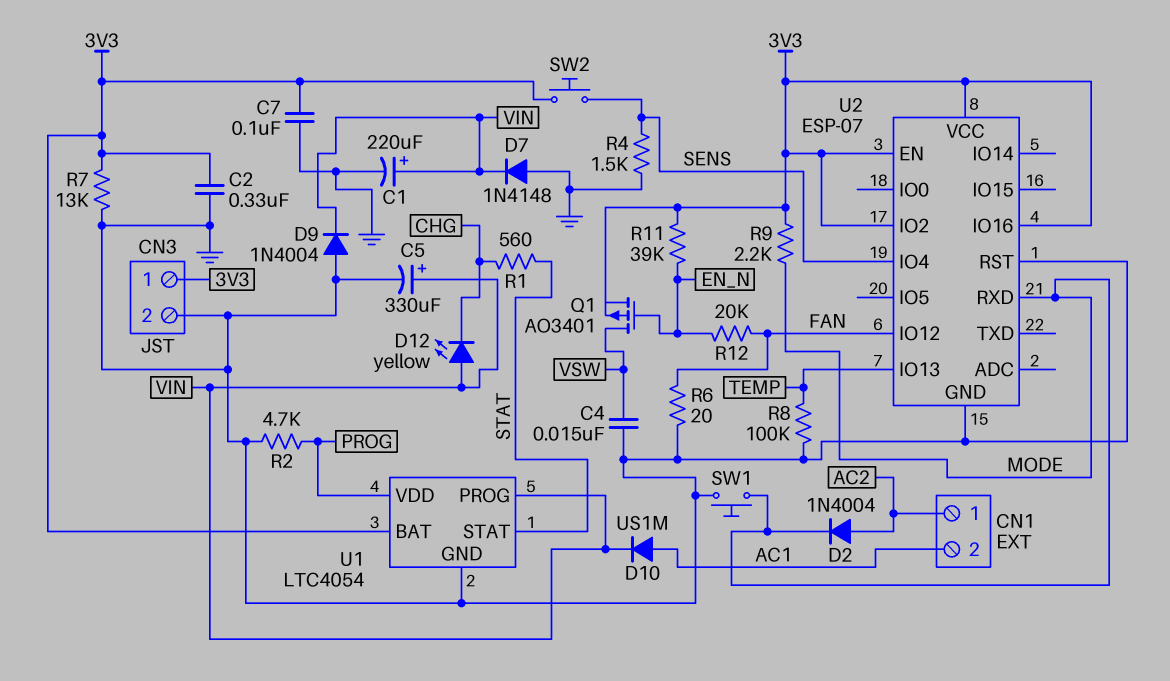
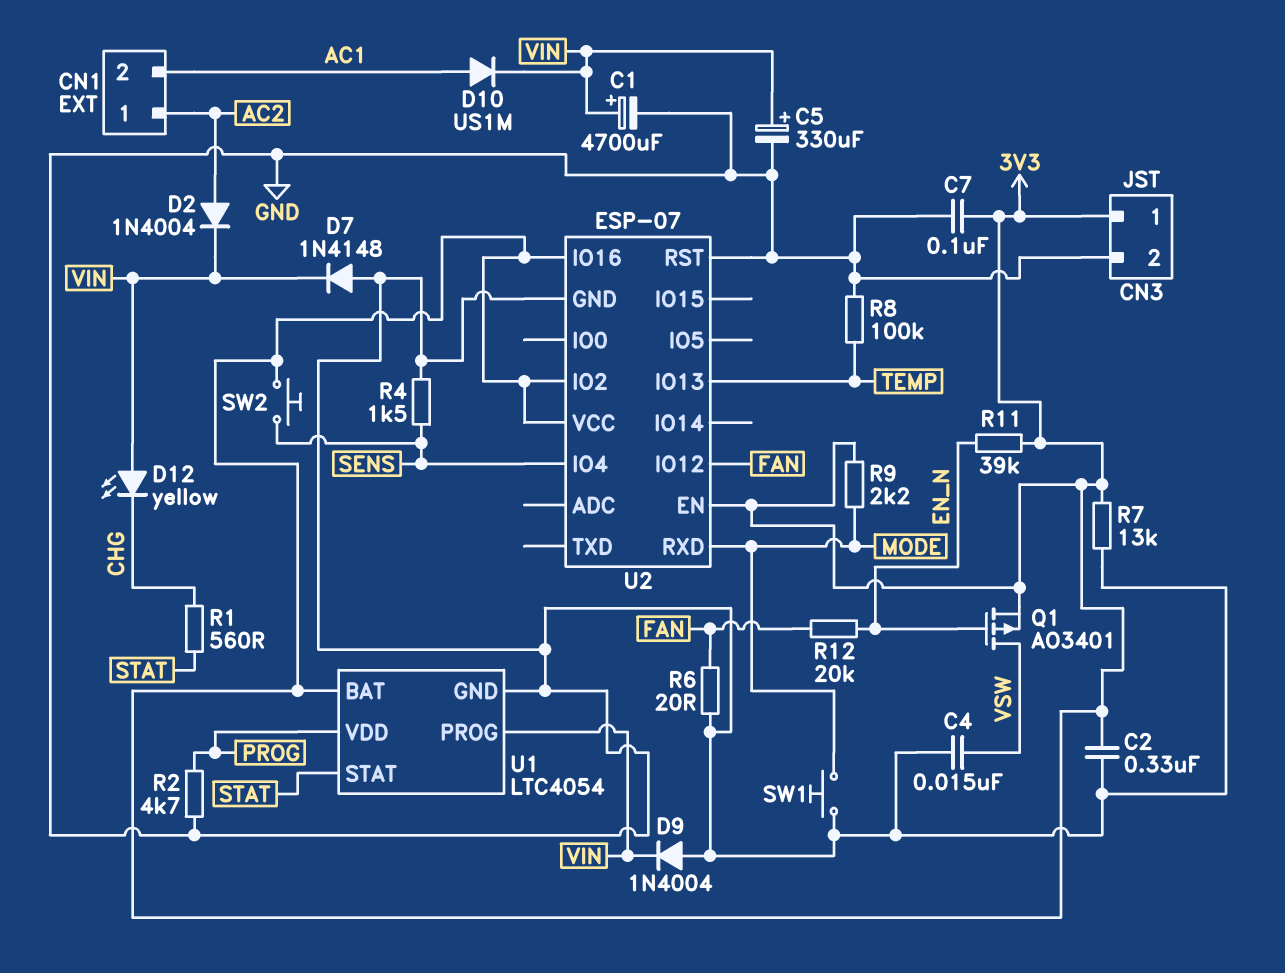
C1: 220uF (plus VIN, minus GND) -> 4700uF (plus VIN, minus GND)
D2: diode 1N4004 (A AC2, K MODE) -> diode 1N4004 (A AC2, K VIN)

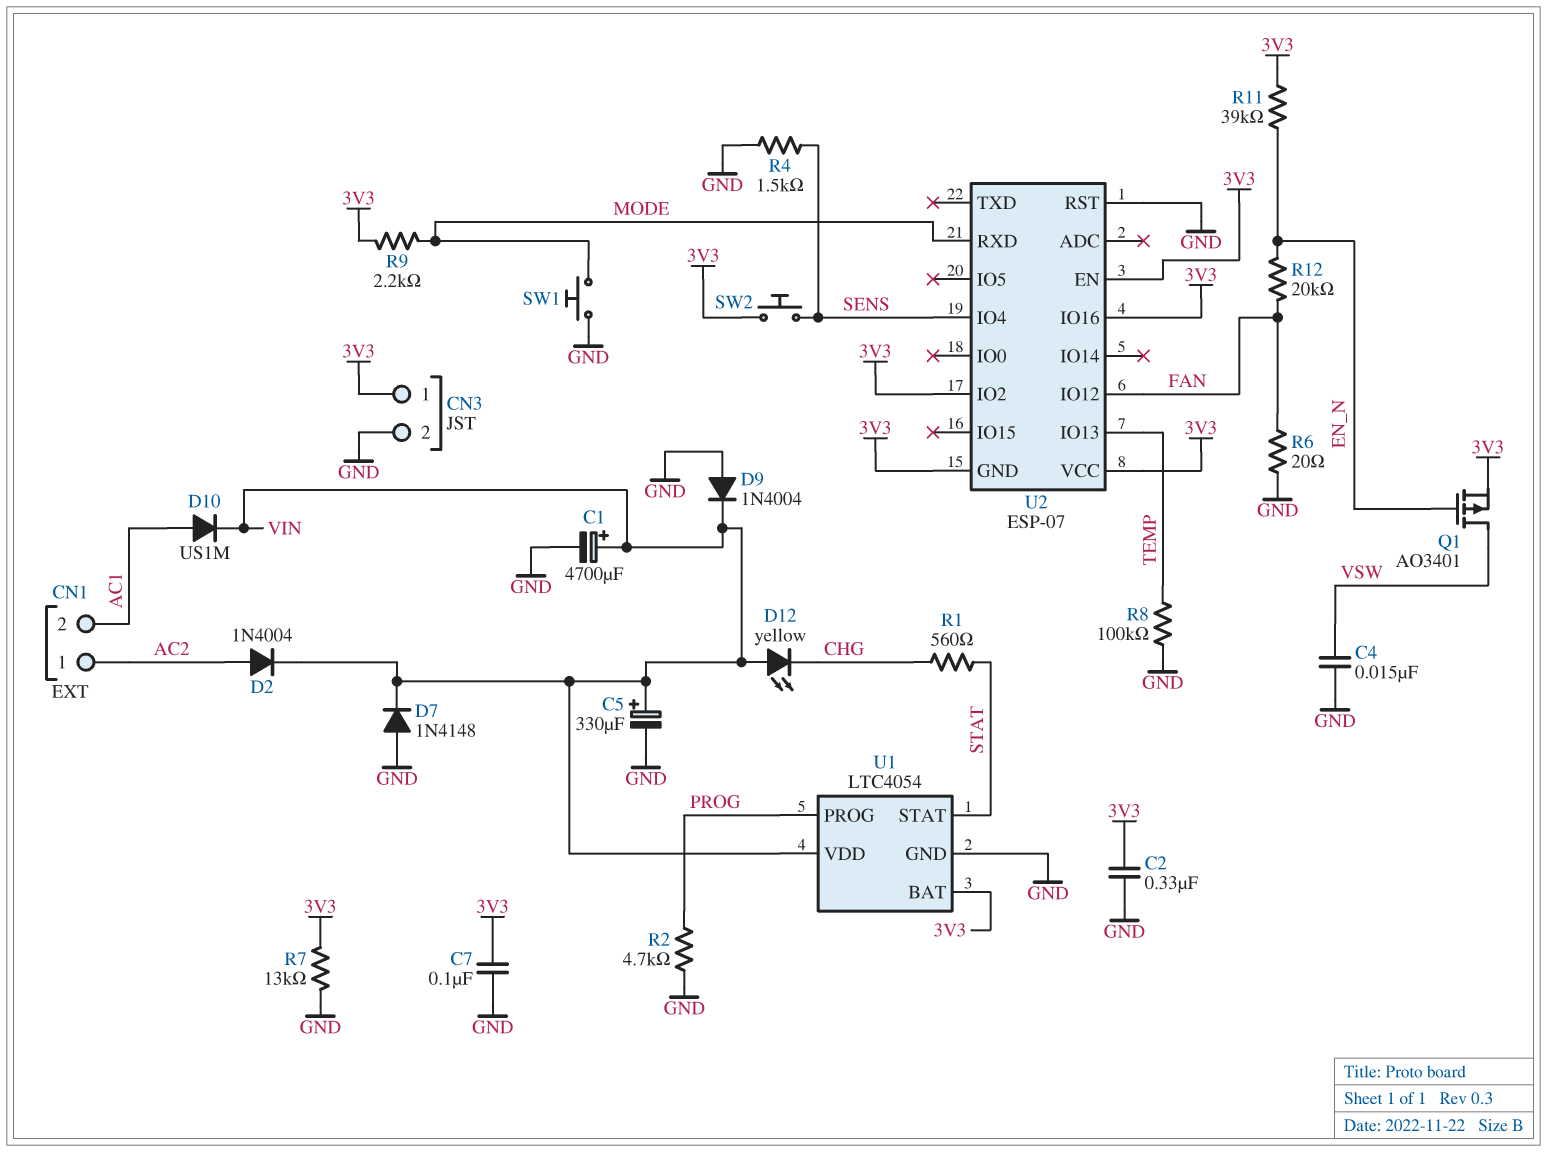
U1 pin PROG: VIN -> PROG
U1 pin VDD: PROG -> VIN
U2 pin GND: GND -> 3V3

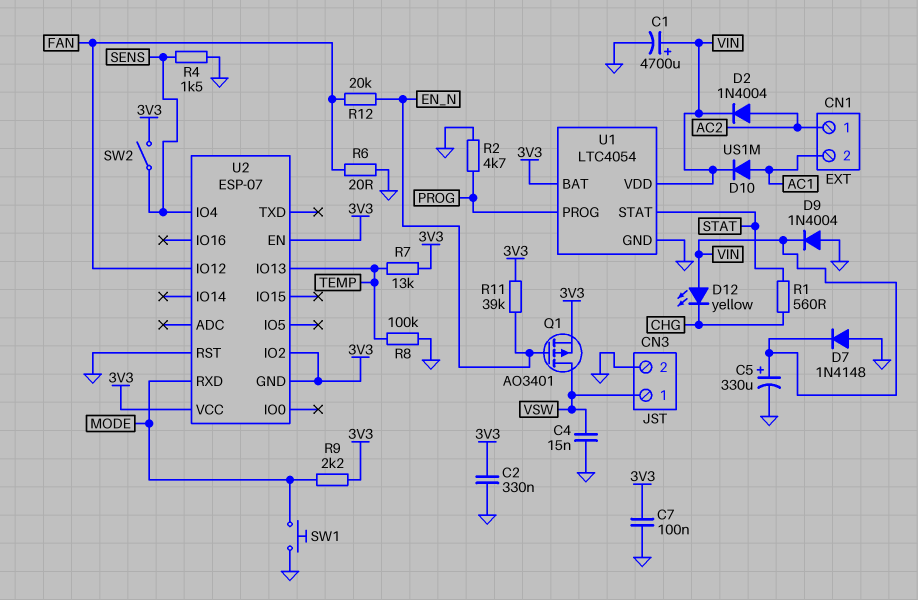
CN3 pin 1: 3V3 -> VSW
R7: 13k (3V3, GND) -> 13k (3V3, TEMP)
SW2: button (3V3, SENS) -> switch (3V3, SENS)
U2 pin IO16: 3V3 -> none

